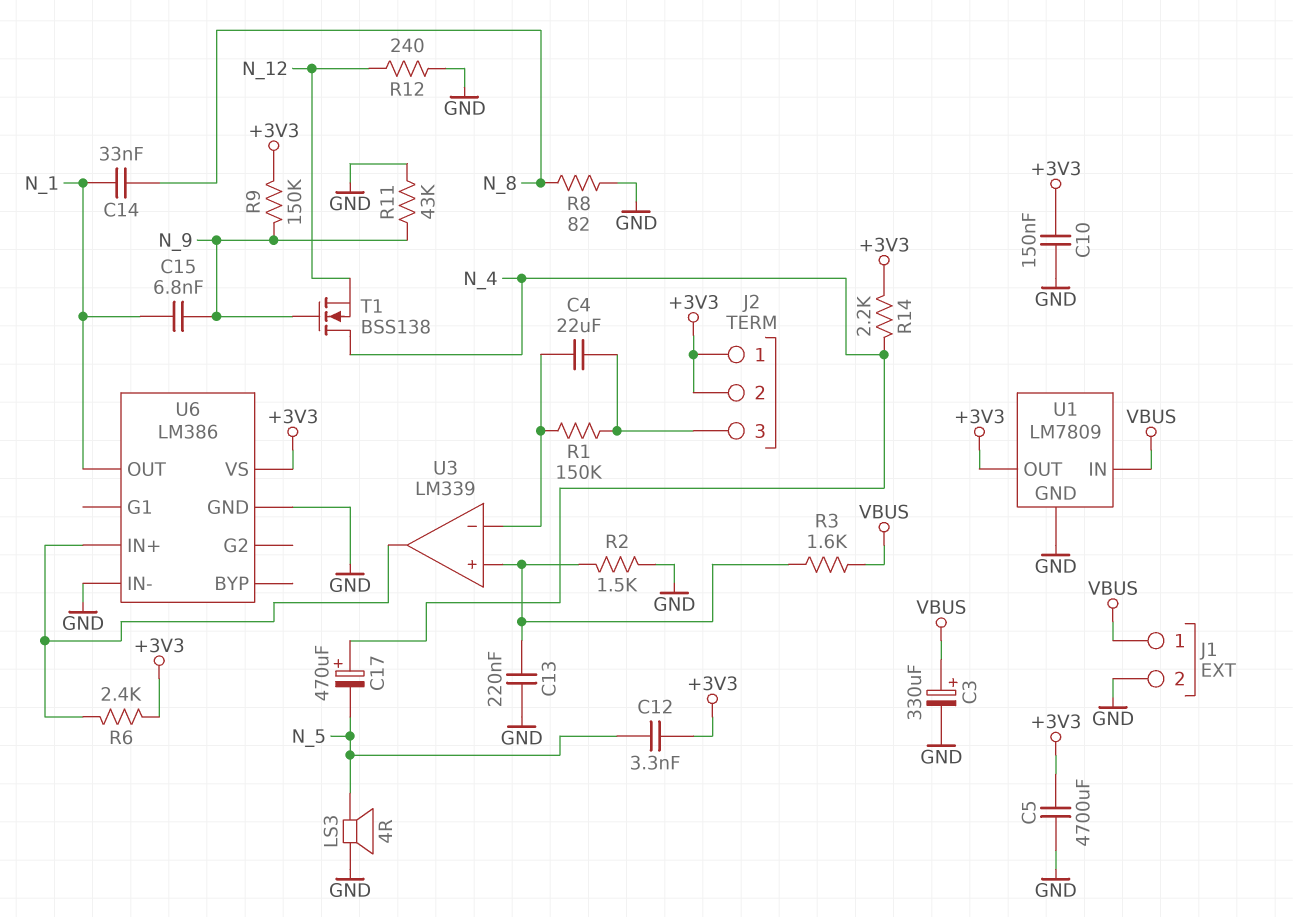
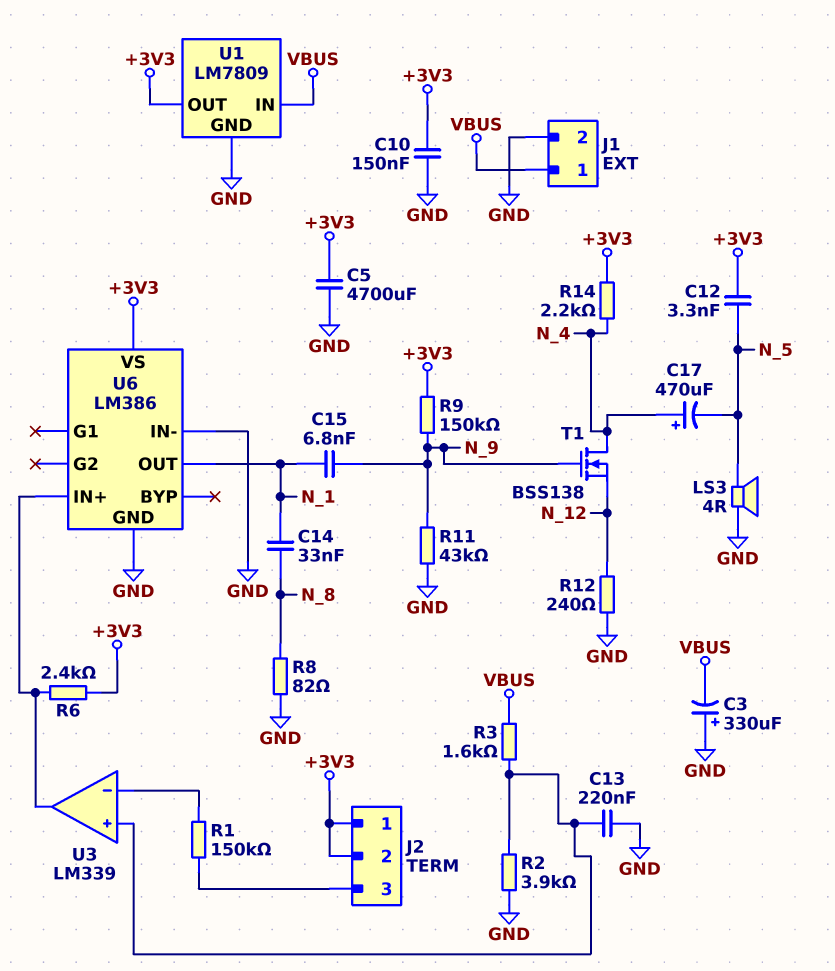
C3: 330uF (plus VBUS, minus GND) -> 330uF (plus GND, minus VBUS)
C4: 22uF (J2/3, U3/in-) -> none
R2: 1.5k (GND, U3/in+) -> 3.9k (GND, U3/in+)

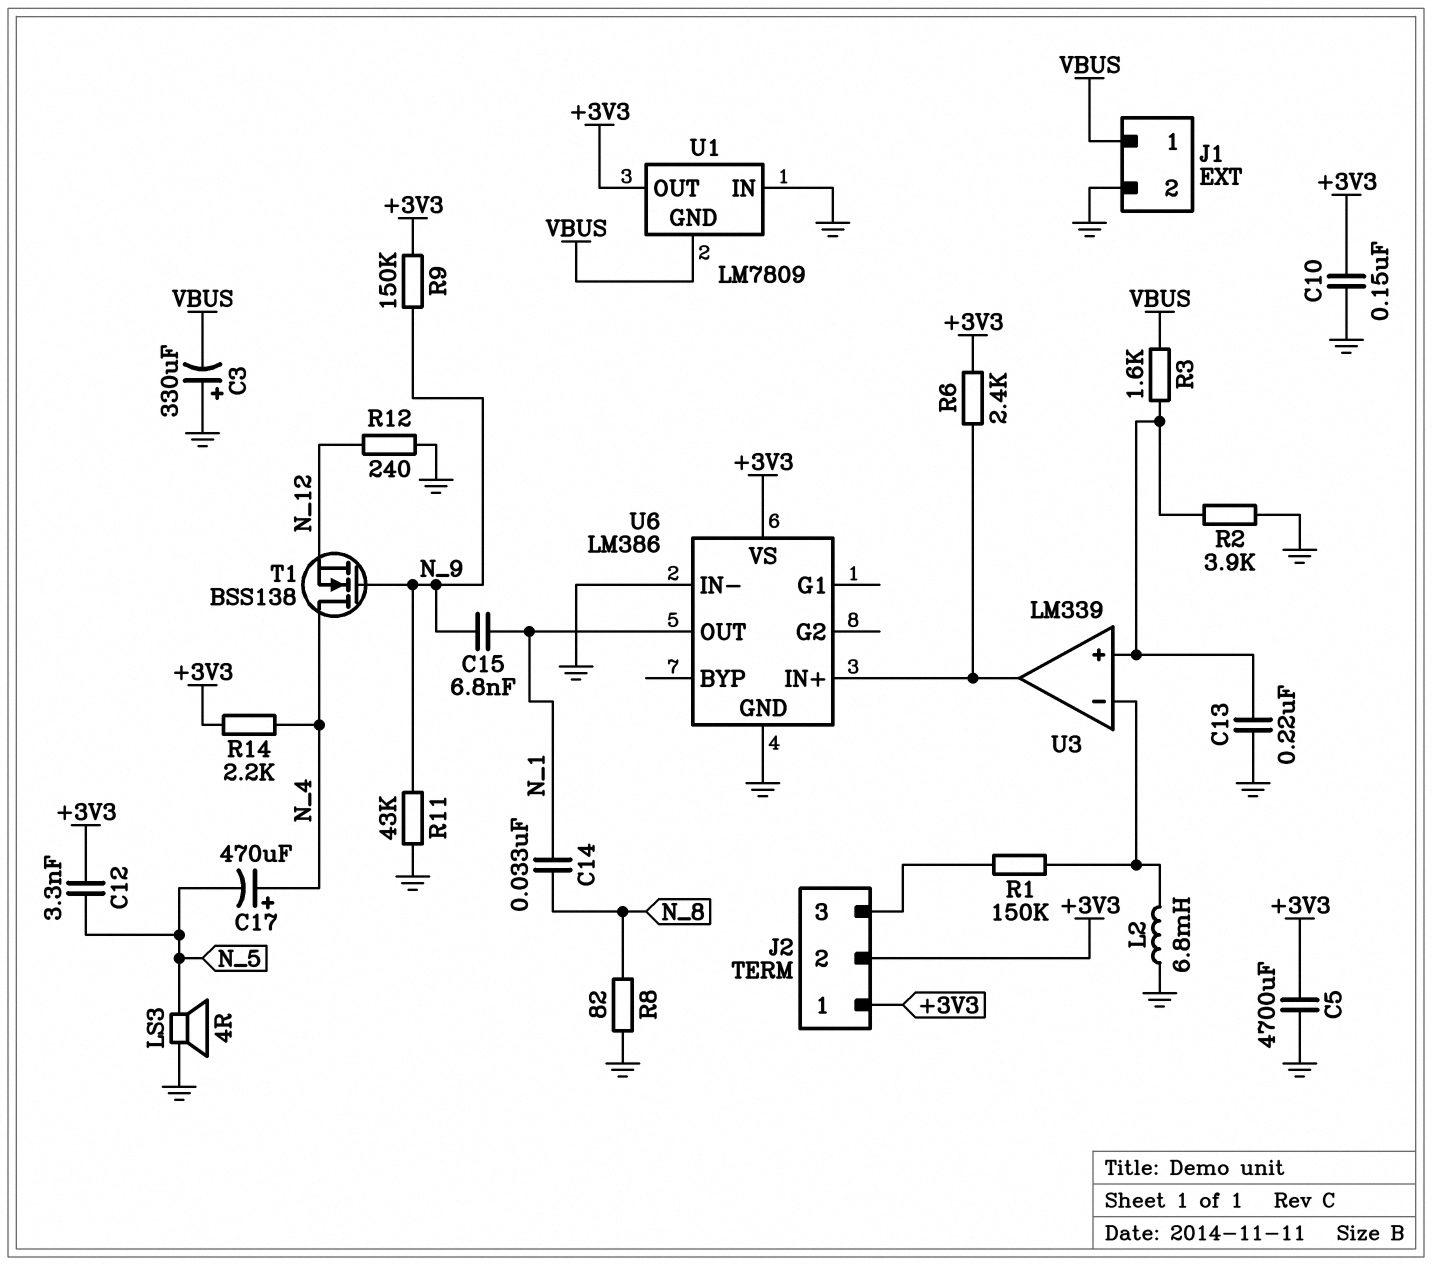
L2: none -> 6.8mH (GND, U3/in-)
U1 pin GND: GND -> VBUS
U1 pin IN: VBUS -> GND

